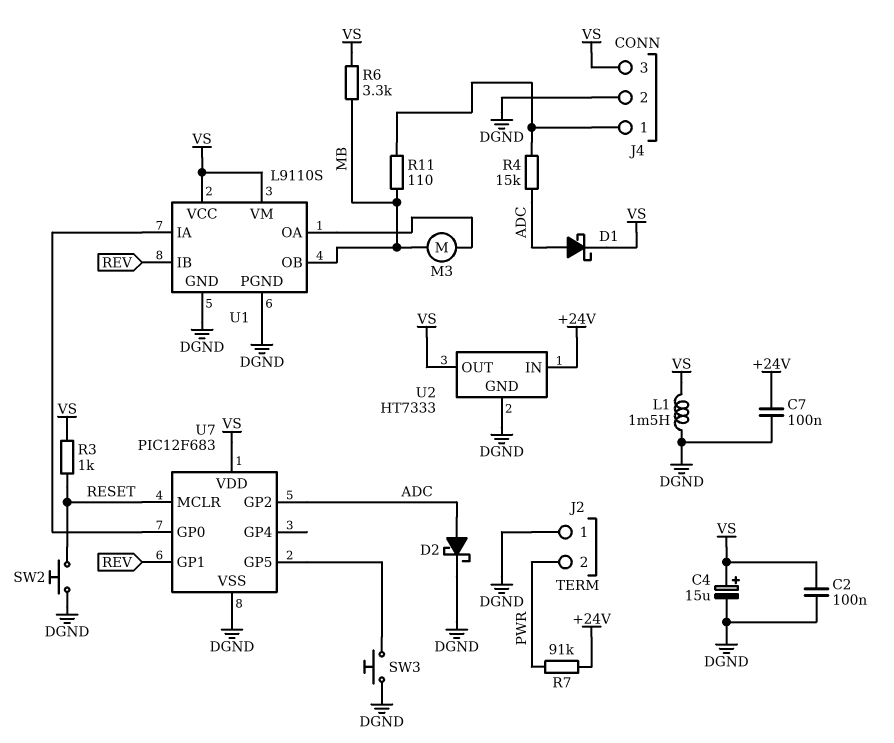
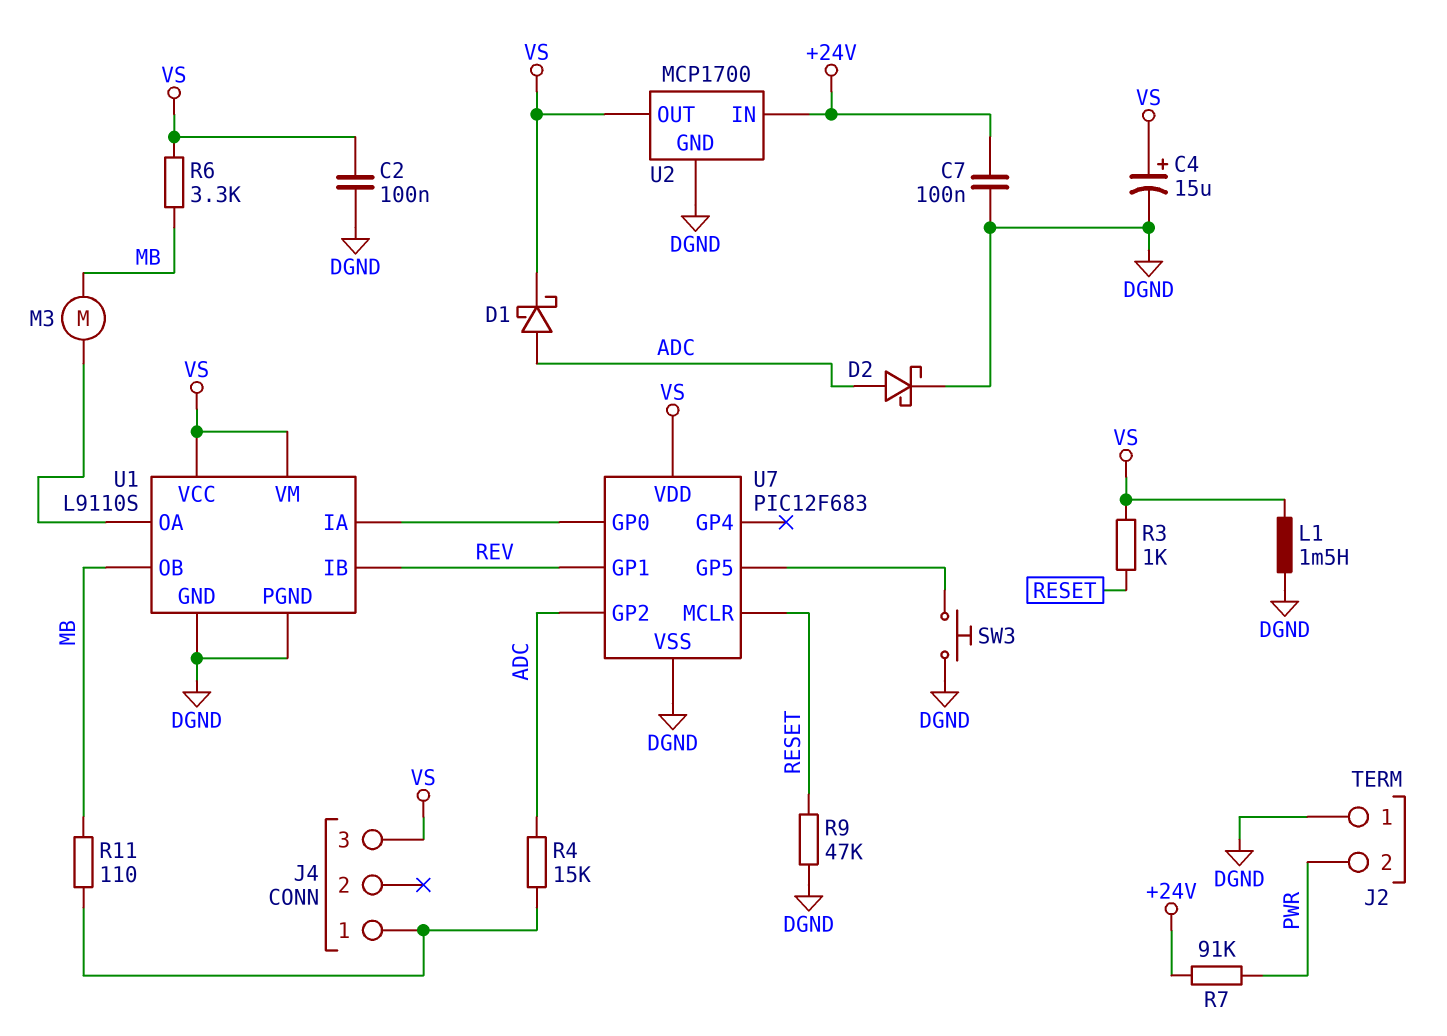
J4 pin 2: DGND -> none
R9: none -> 47k (DGND, RESET)
SW2: button (DGND, RESET) -> none
U2: HT7333 -> MCP1700

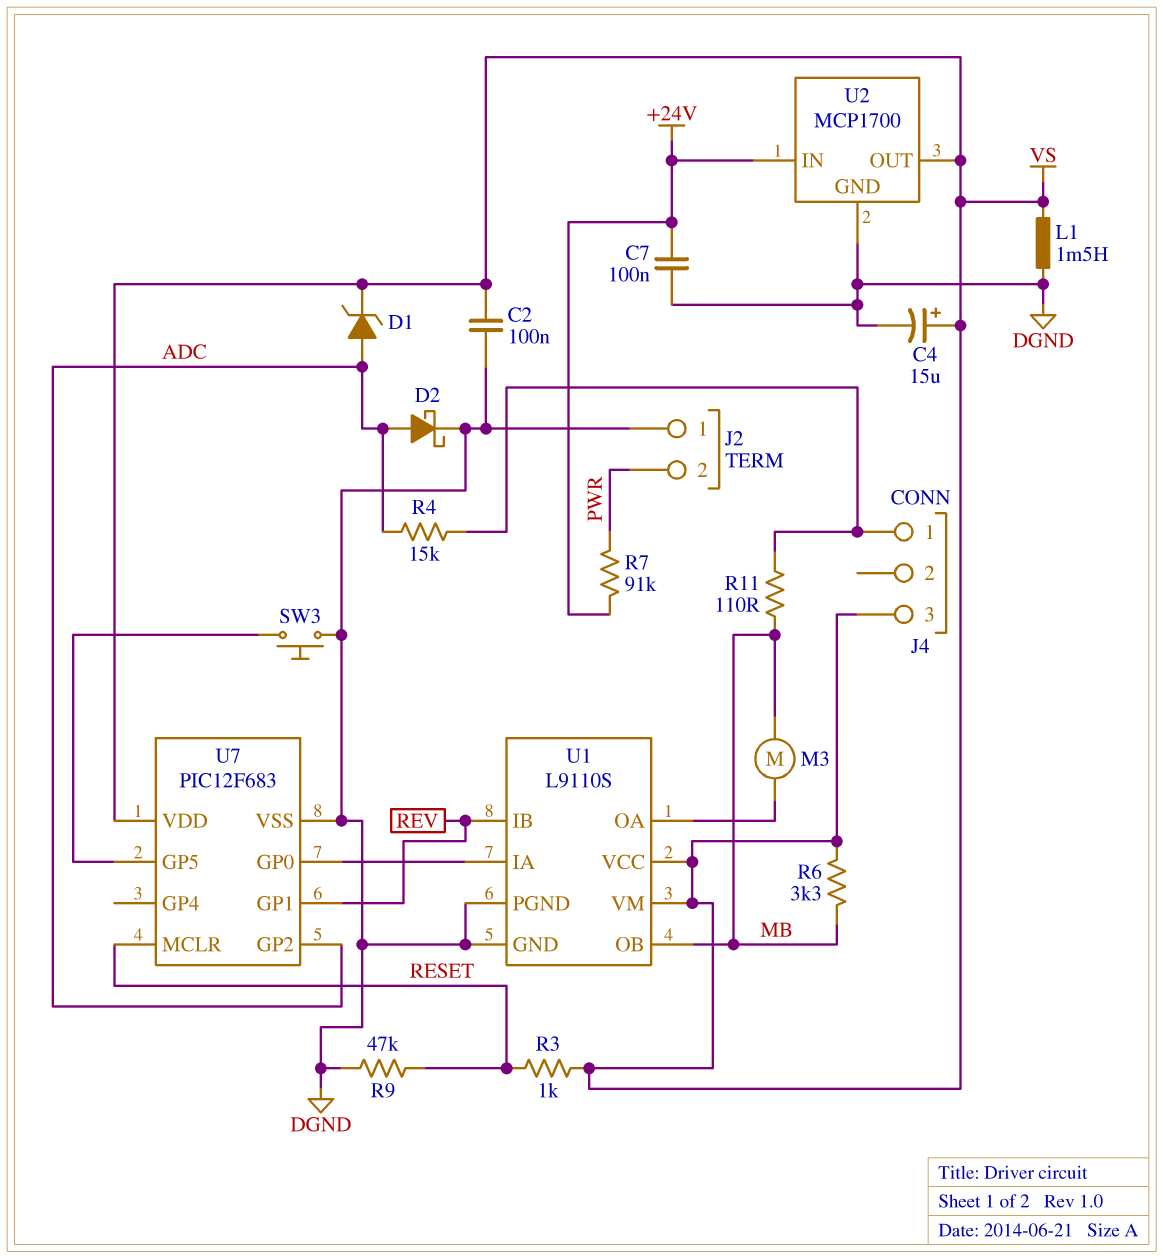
D1: schottky (A ADC, K VS) -> zener (A ADC, K VS)

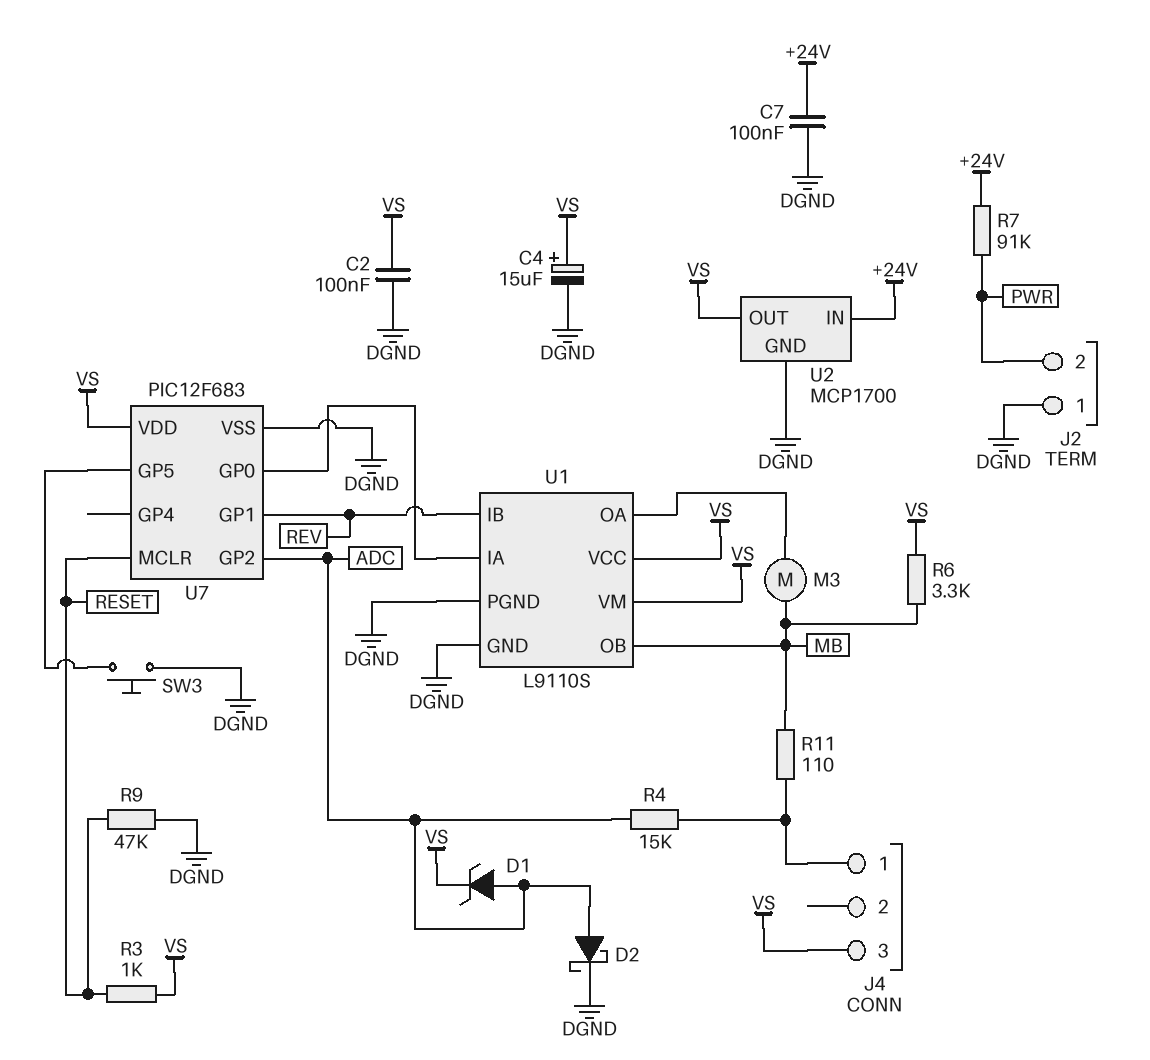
L1: 1.5mH (DGND, VS) -> none

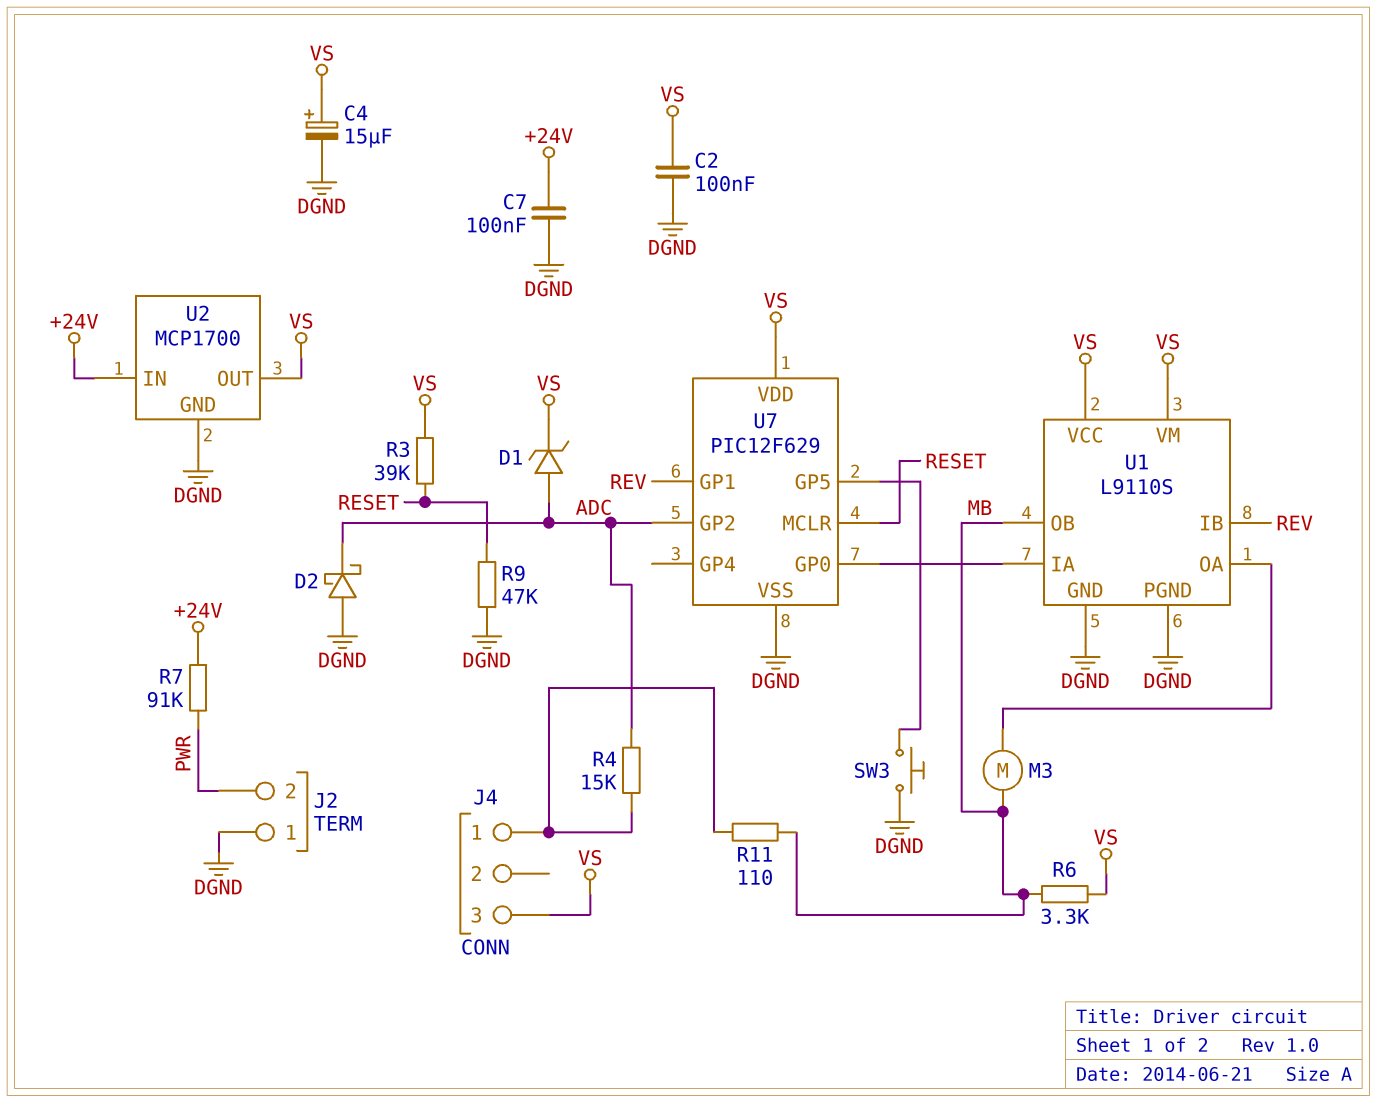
D2: schottky (A ADC, K DGND) -> schottky (A DGND, K ADC)
R3: 1k (RESET, VS) -> 39k (RESET, VS)
U7: PIC12F683 -> PIC12F629

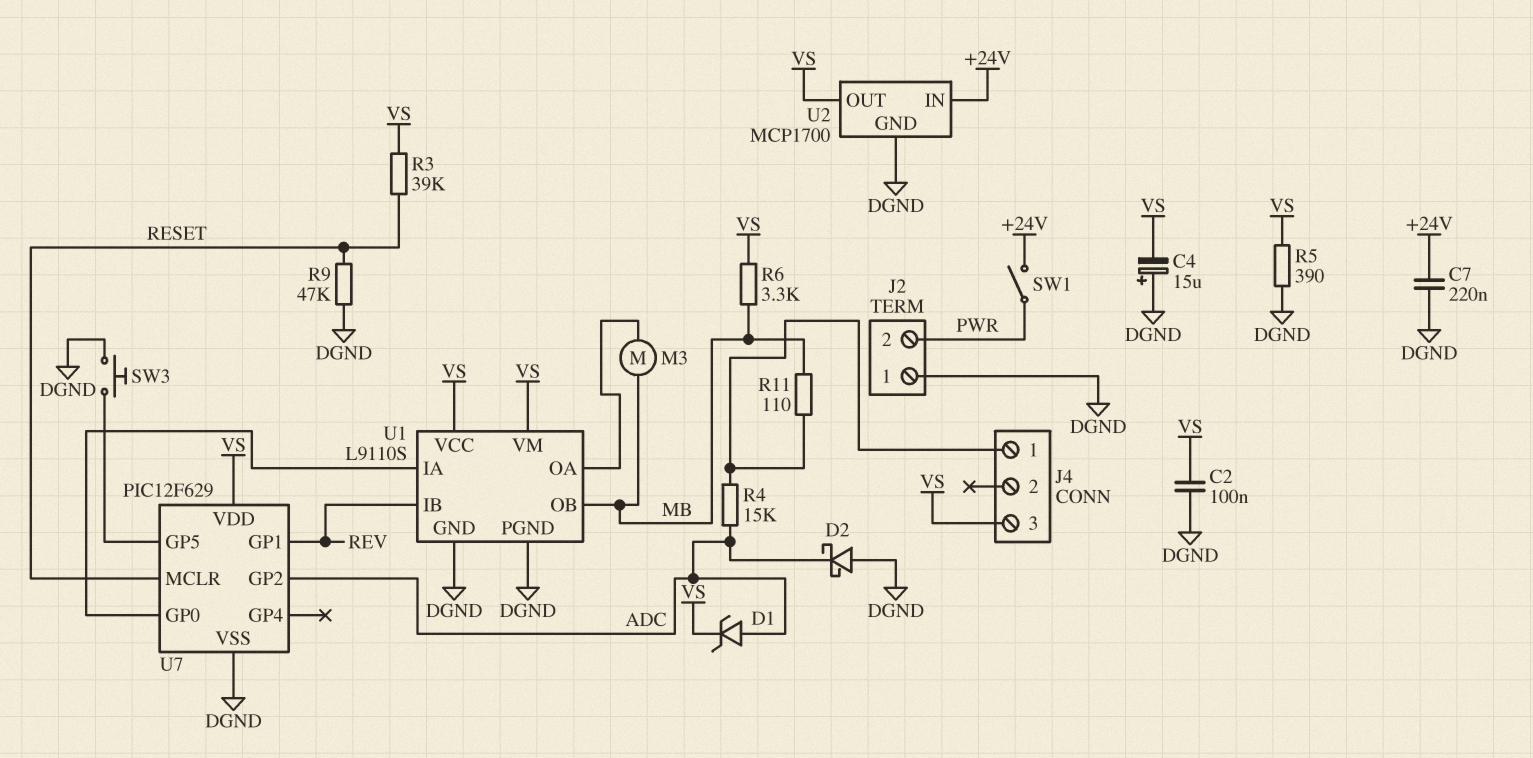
C4: 15uF (plus VS, minus DGND) -> 15uF (plus DGND, minus VS)
C7: 100nF (+24V, DGND) -> 220nF (+24V, DGND)
R5: none -> 390 (DGND, VS)
R7: 91k (+24V, PWR) -> none
SW1: none -> switch (+24V, PWR)

